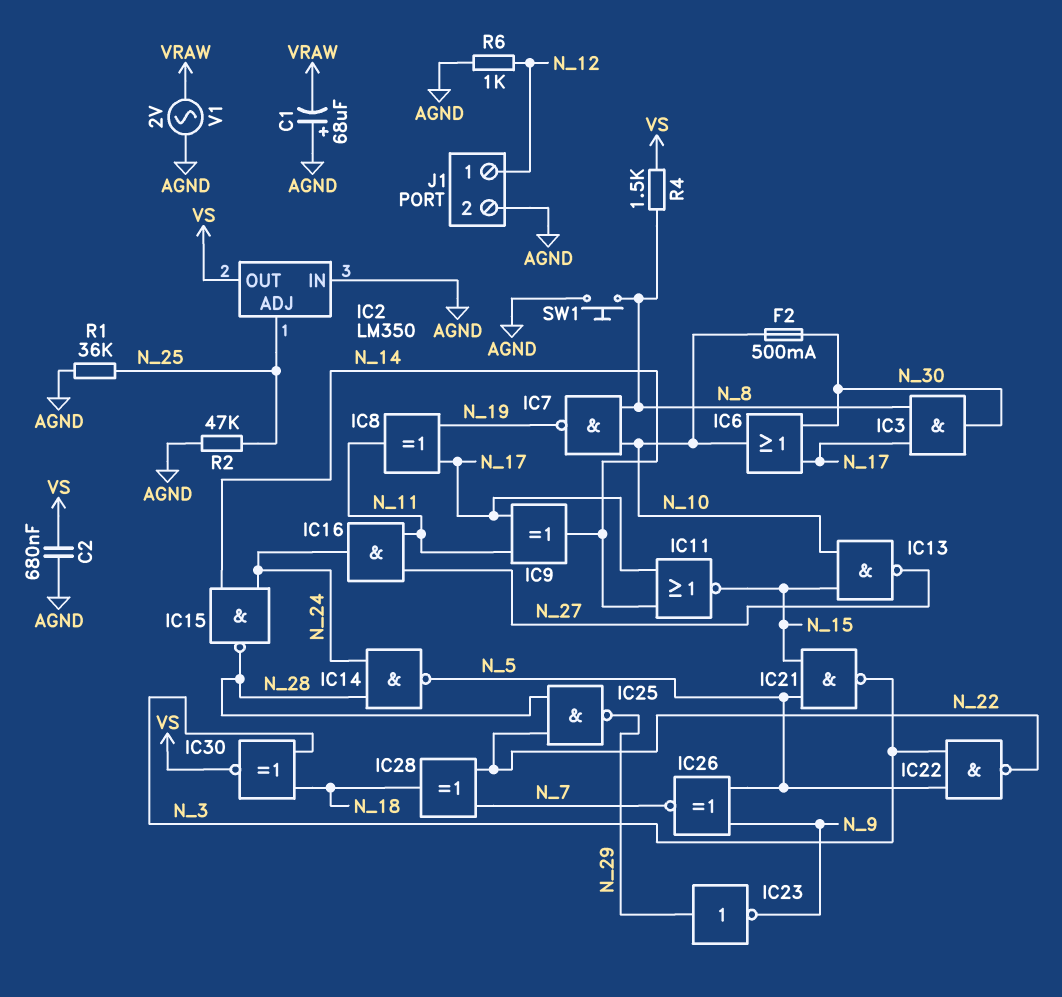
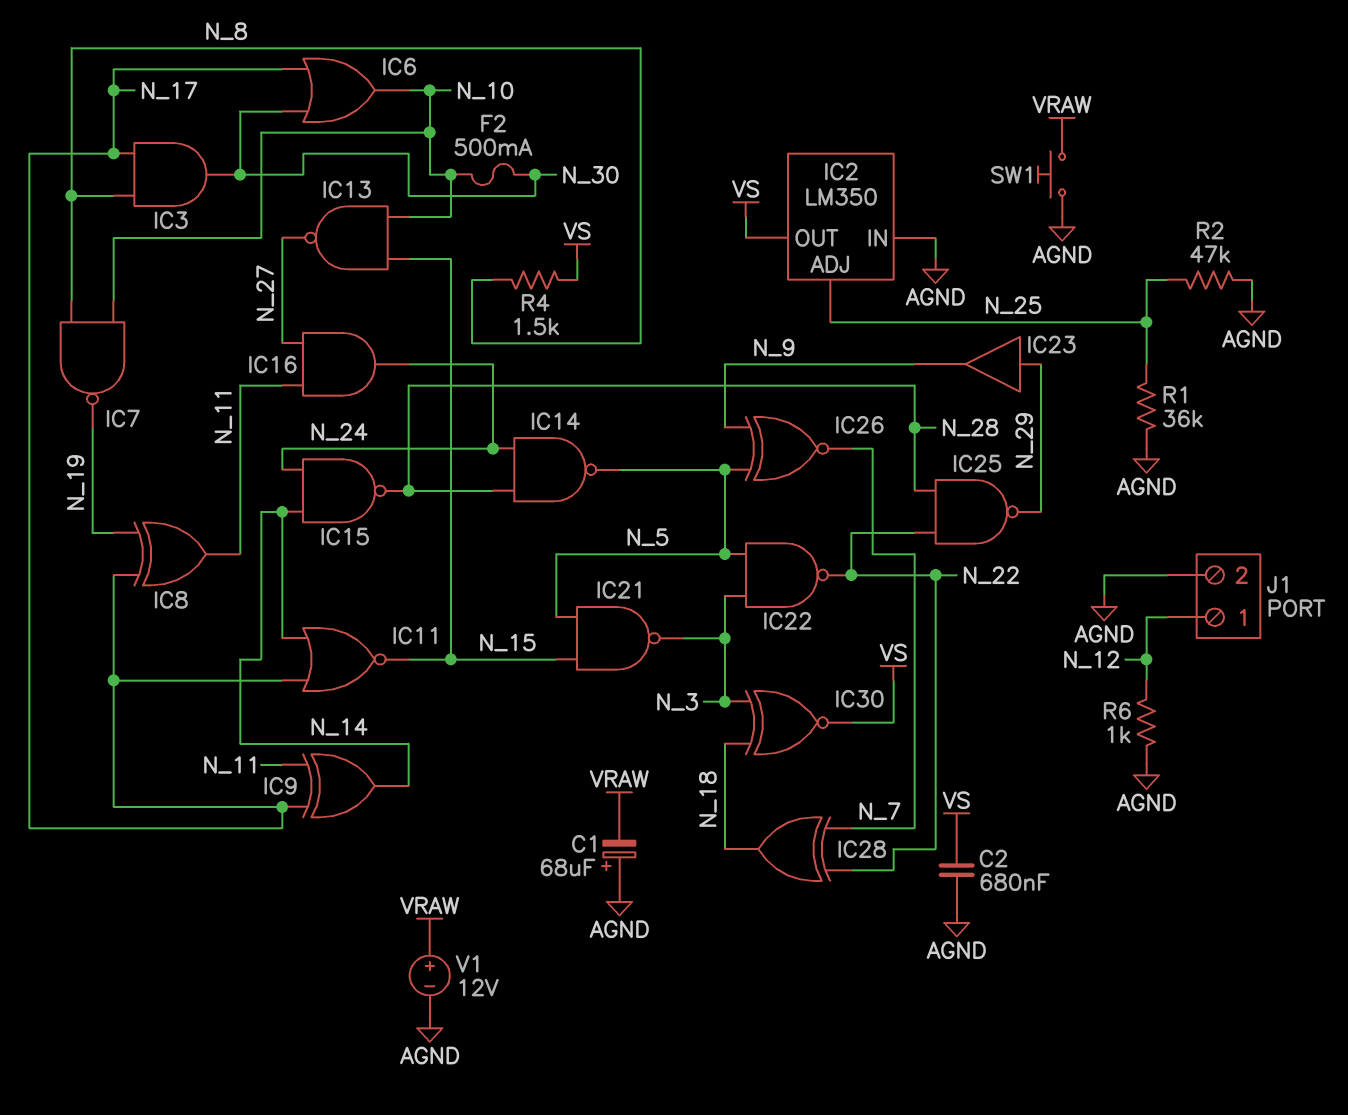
IC23: NOT (in N_29, out N_9) -> buffer (in N_29, out N_9)
SW1: button (AGND, N_8) -> button (AGND, VRAW)
V1: AC 2V (AGND, VRAW) -> 12V (plus VRAW, minus AGND)

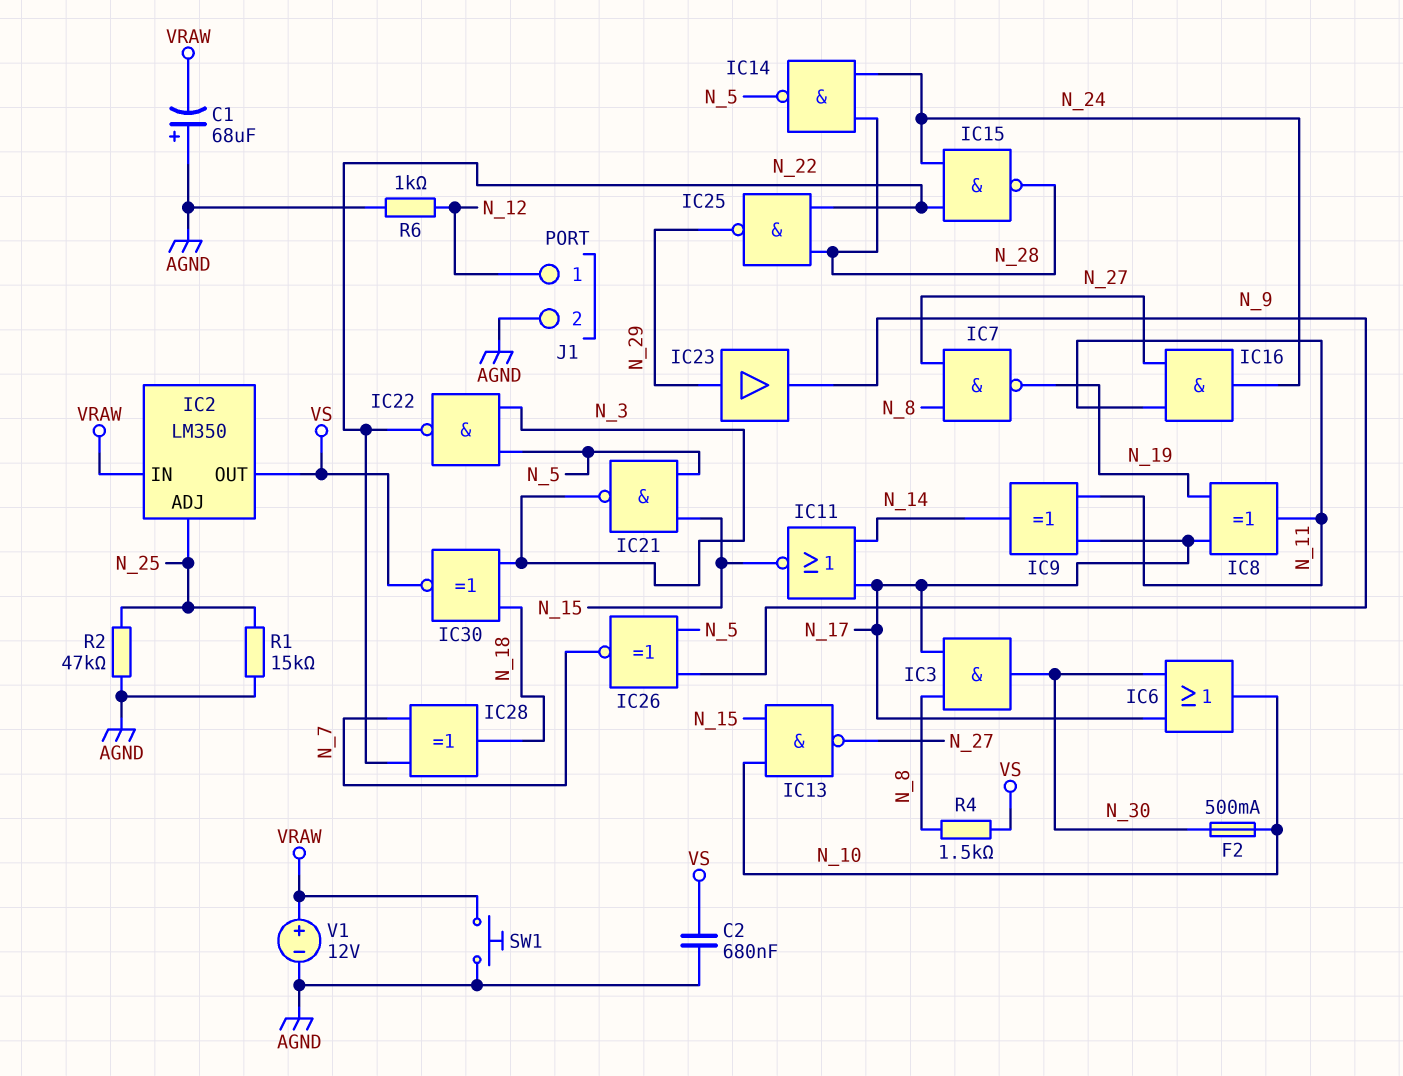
IC2 pin IN: AGND -> VRAW
IC7: NAND (in N_8, in N_10, out N_19) -> NAND (in N_8, in N_27, out N_19)
IC15: NAND (in N_14, in N_24, out N_28) -> NAND (in N_22, in N_24, out N_28)
R1: 36k (AGND, N_25) -> 15k (AGND, N_25)

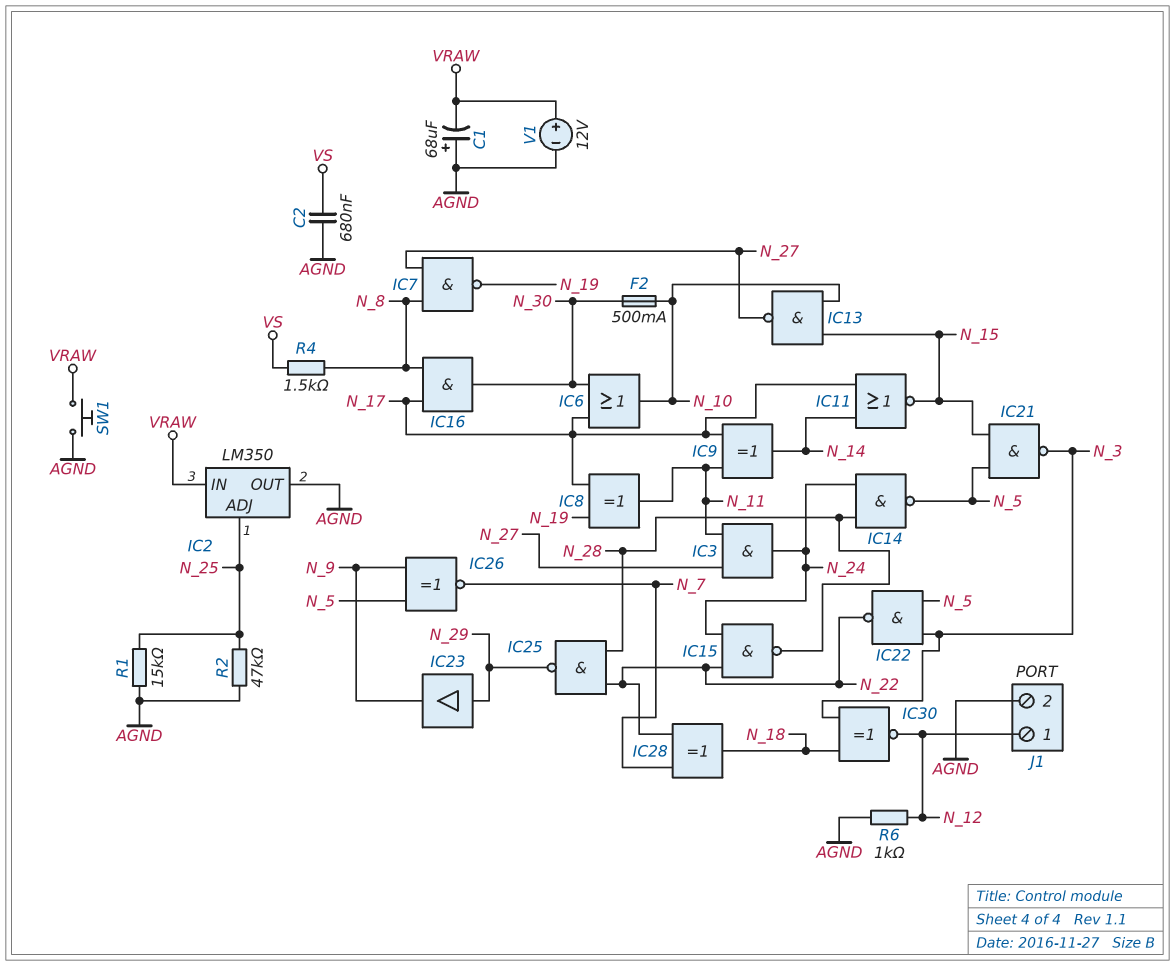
IC2 pin OUT: VS -> AGND
IC3: AND (in N_8, in N_17, out N_30) -> AND (in N_11, in N_27, out N_24)
IC16: AND (in N_11, in N_27, out N_24) -> AND (in N_8, in N_17, out N_30)
IC30: XNOR (in N_3, in N_18, out VS) -> XNOR (in N_3, in N_18, out N_12)

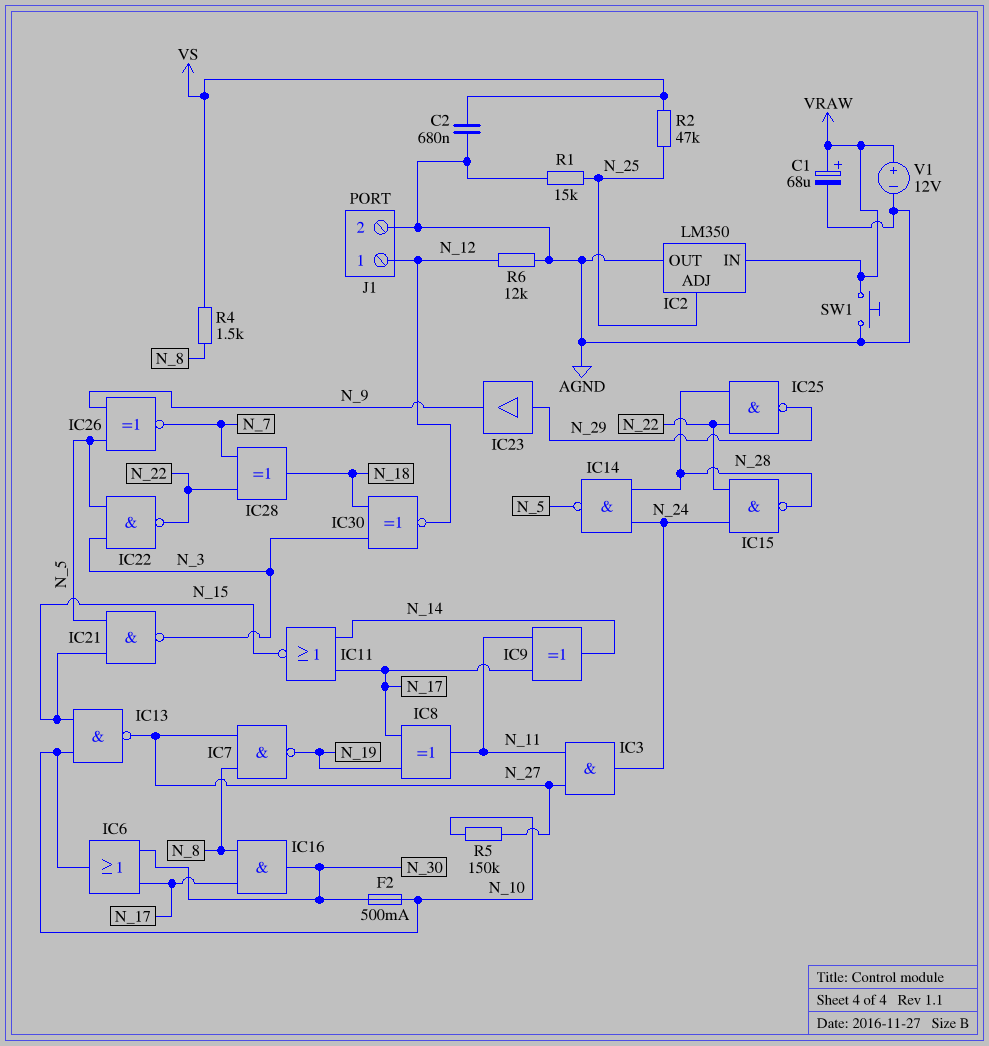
C1: 68uF (plus AGND, minus VRAW) -> 68uF (plus VRAW, minus AGND)
R2: 47k (AGND, N_25) -> 47k (N_25, VS)
R5: none -> 150k (N_10, N_27)
R6: 1k (AGND, N_12) -> 12k (AGND, N_12)

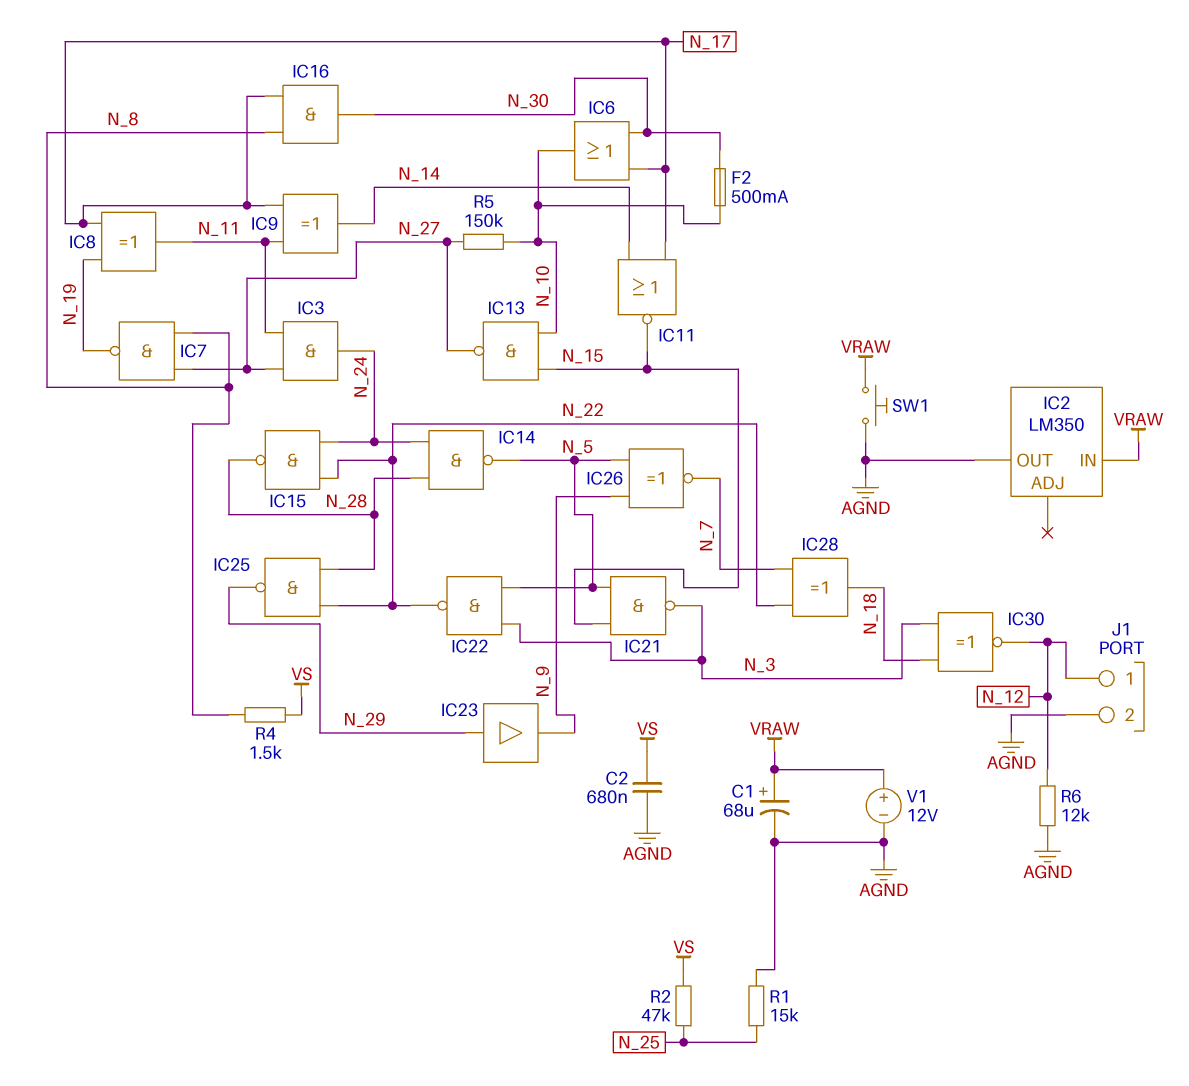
IC2 pin ADJ: N_25 -> none

